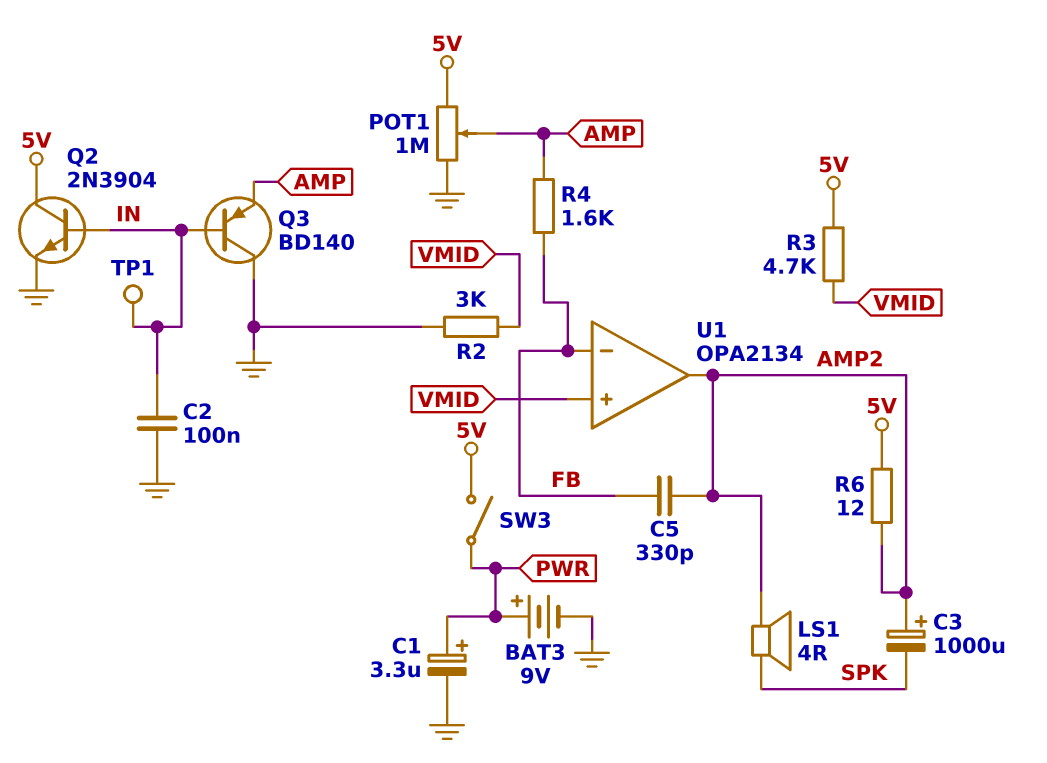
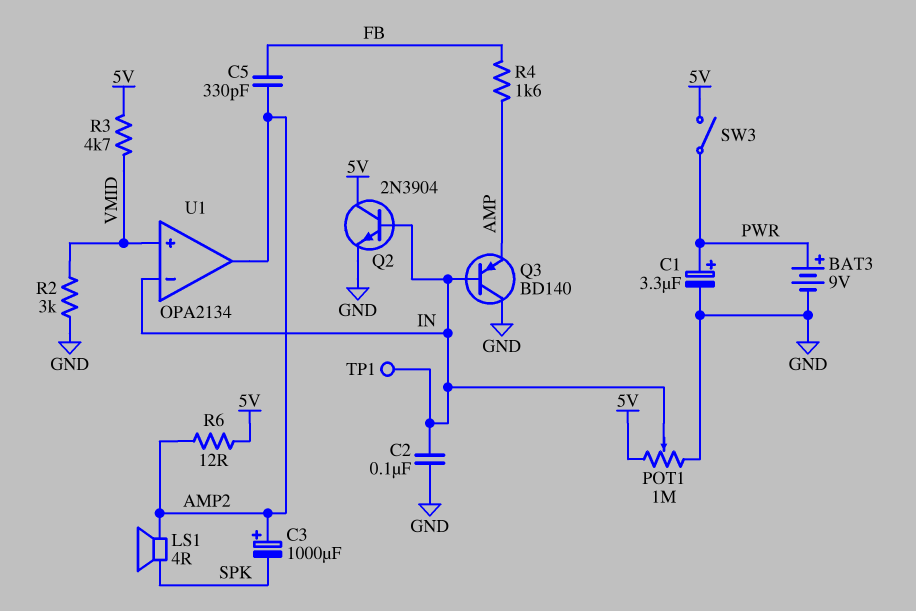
POT1: 1M (5V, GND, wiper AMP) -> 1M (5V, GND, wiper IN)
U1 pin in-: FB -> IN

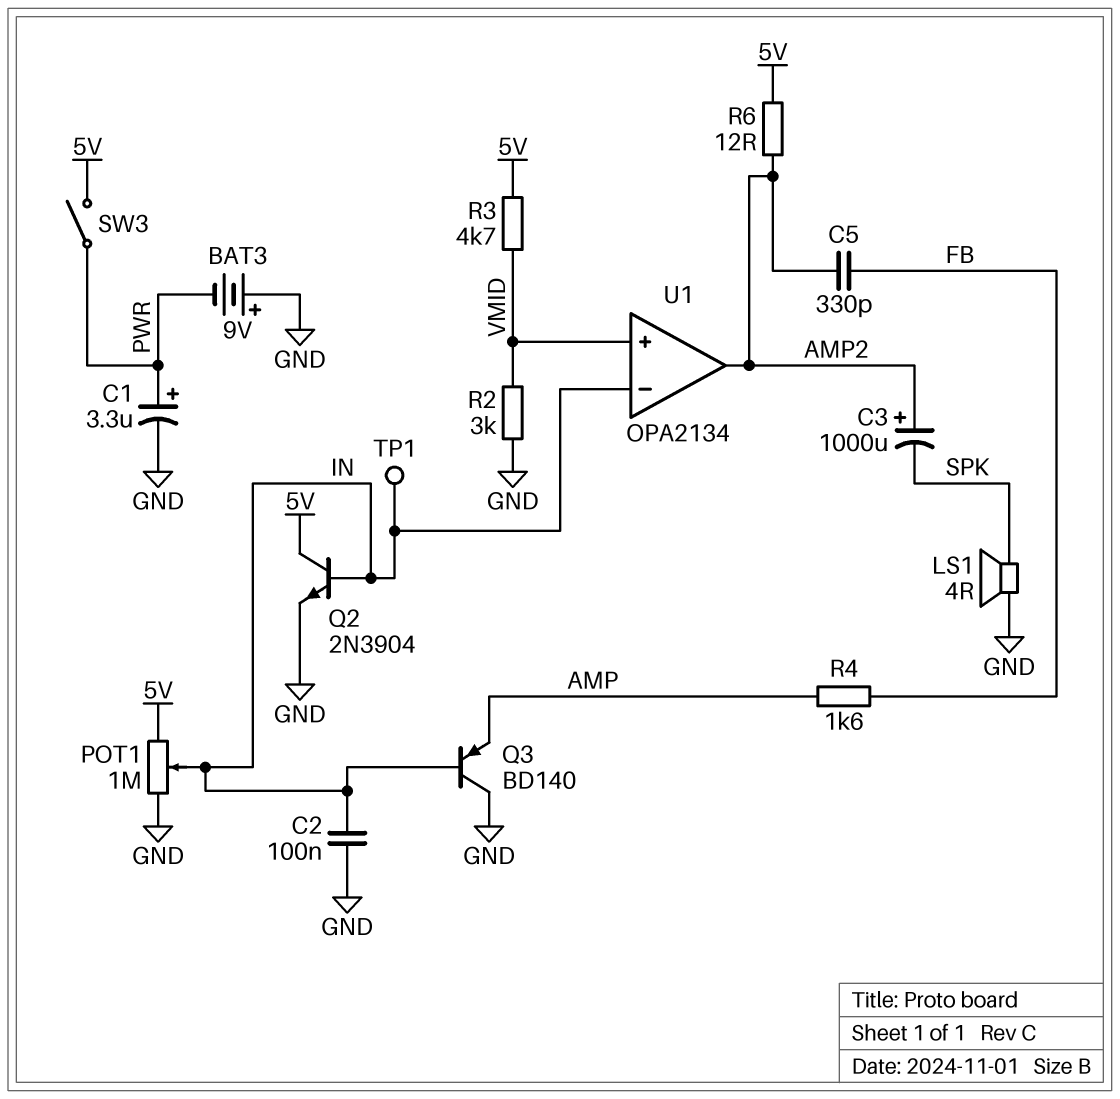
BAT3: 9V (plus PWR, minus GND) -> 9V (plus GND, minus PWR)
LS1: speaker 4R (AMP2, SPK) -> speaker 4R (GND, SPK)

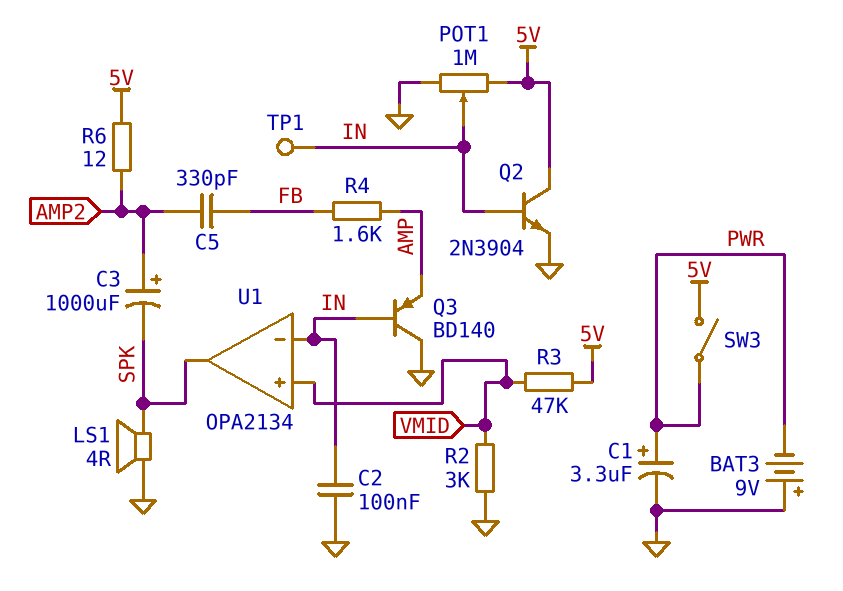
R3: 4.7k (5V, VMID) -> 47k (5V, VMID)
U1 pin out: AMP2 -> SPK

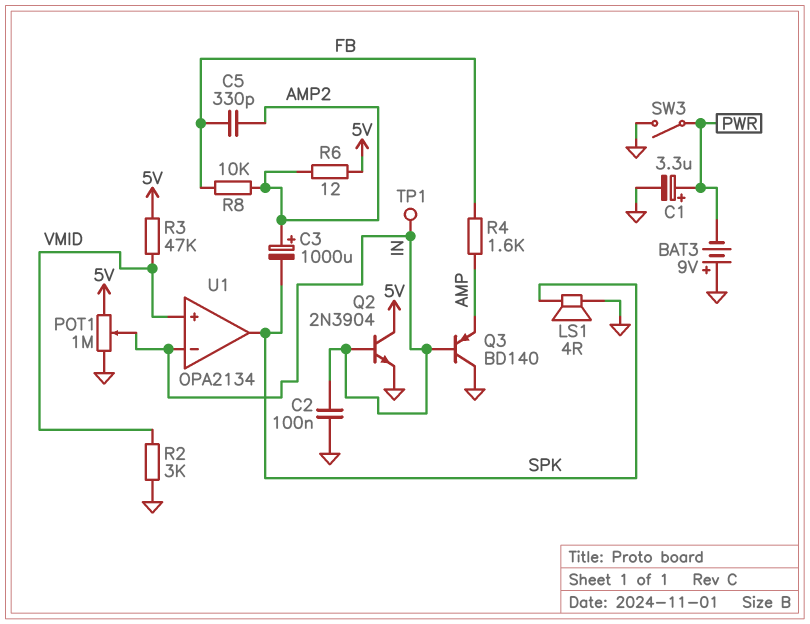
R8: none -> 10k (AMP2, FB)
SW3: switch (5V, PWR) -> switch (GND, PWR)

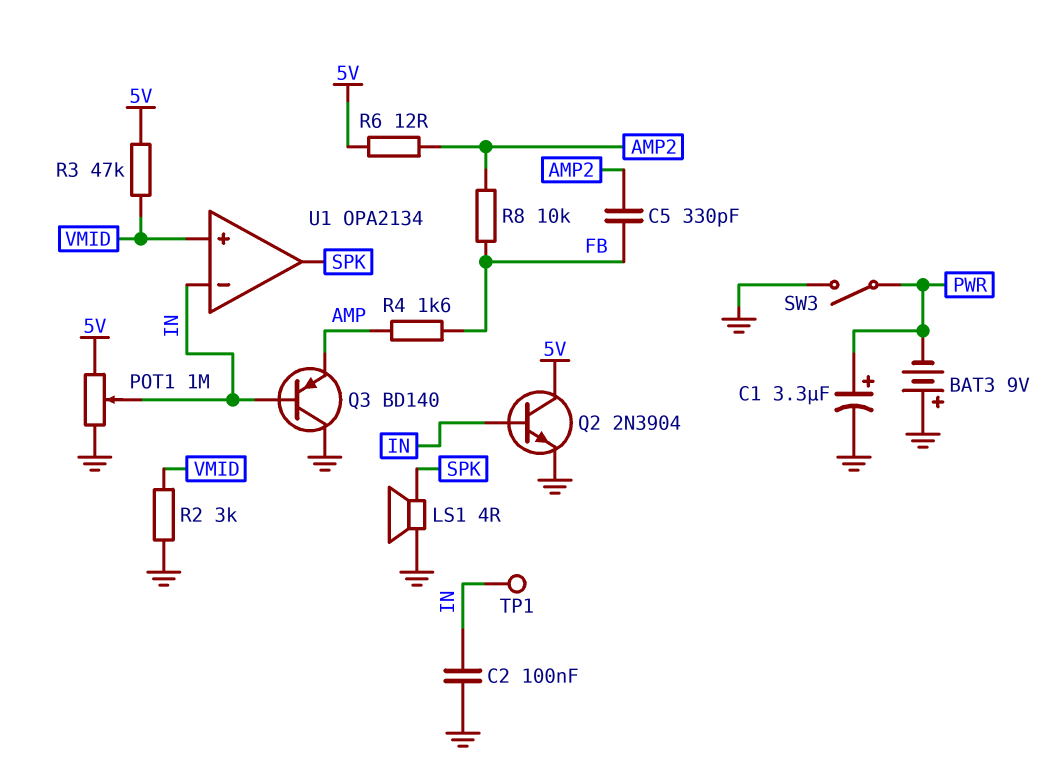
C3: 1000uF (plus AMP2, minus SPK) -> none

